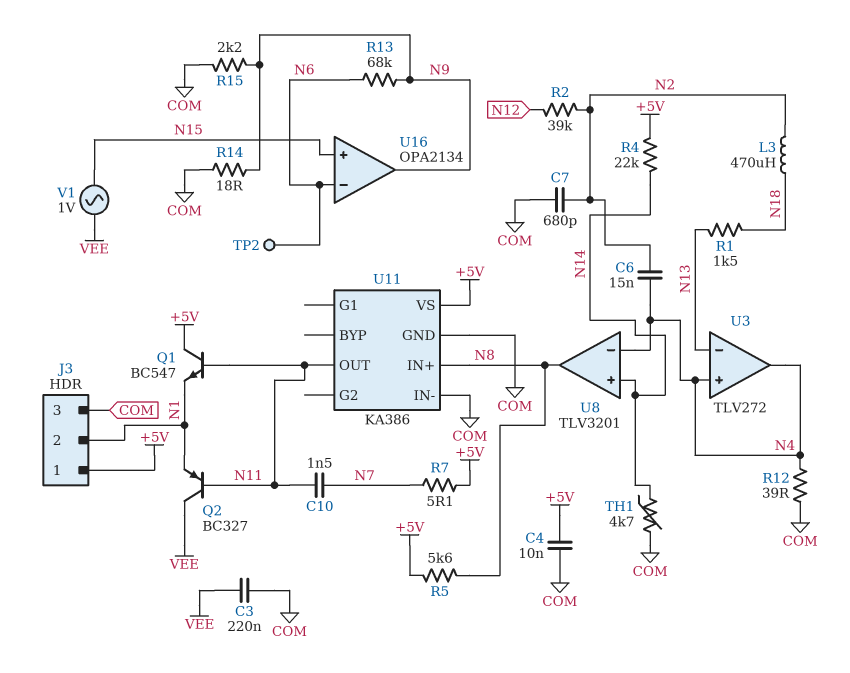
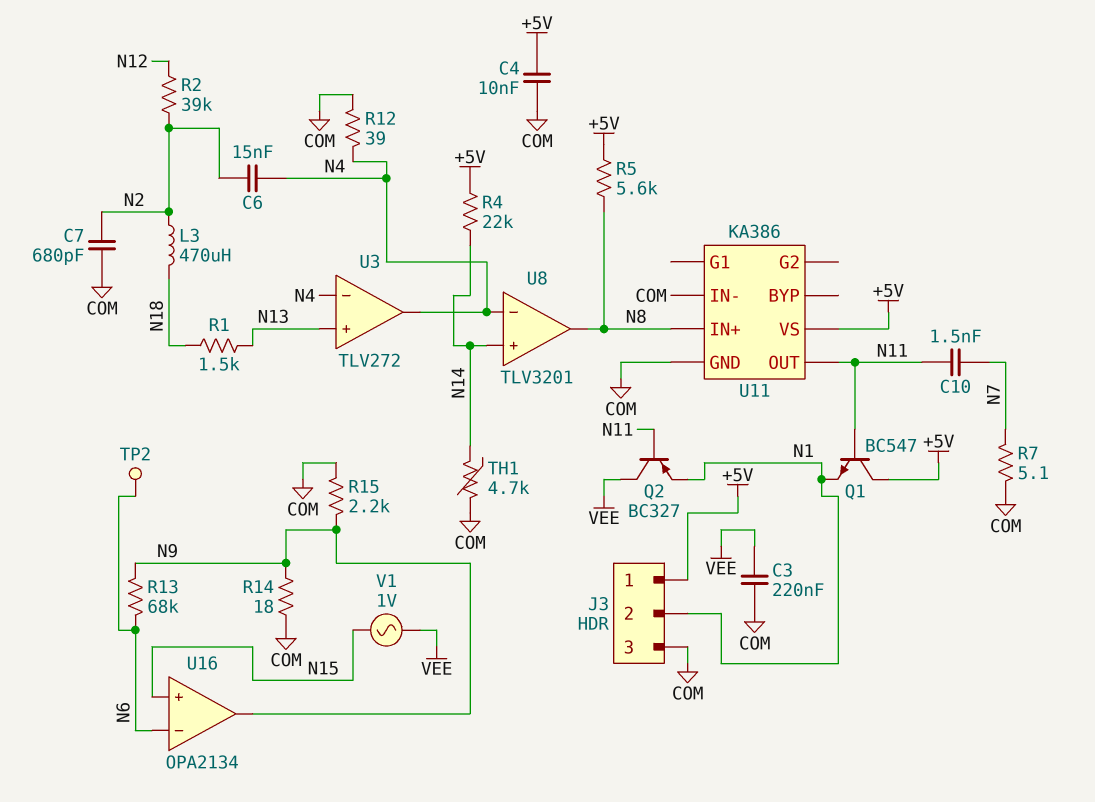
R7: 5.1 (+5V, N7) -> 5.1 (COM, N7)
U3 pin in+: N4 -> N13
U3 pin in-: N13 -> N4

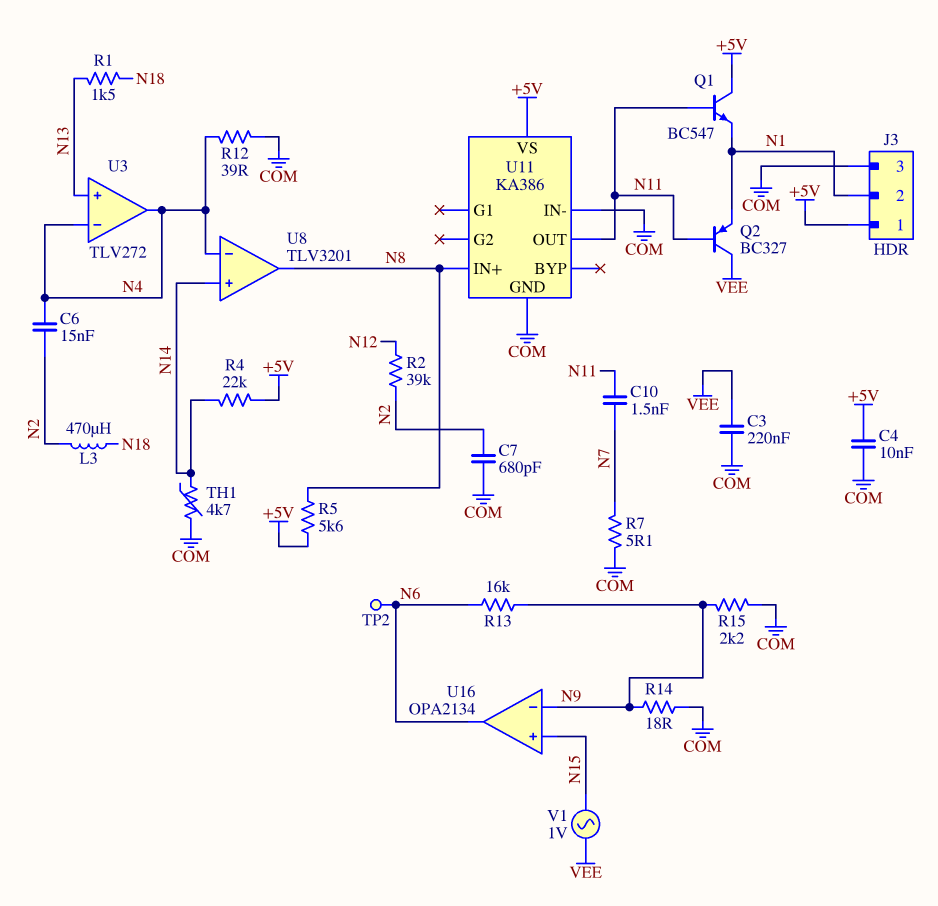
R13: 68k (N6, N9) -> 16k (N6, N9)
U16 pin in-: N6 -> N9
U16 pin out: N9 -> N6

